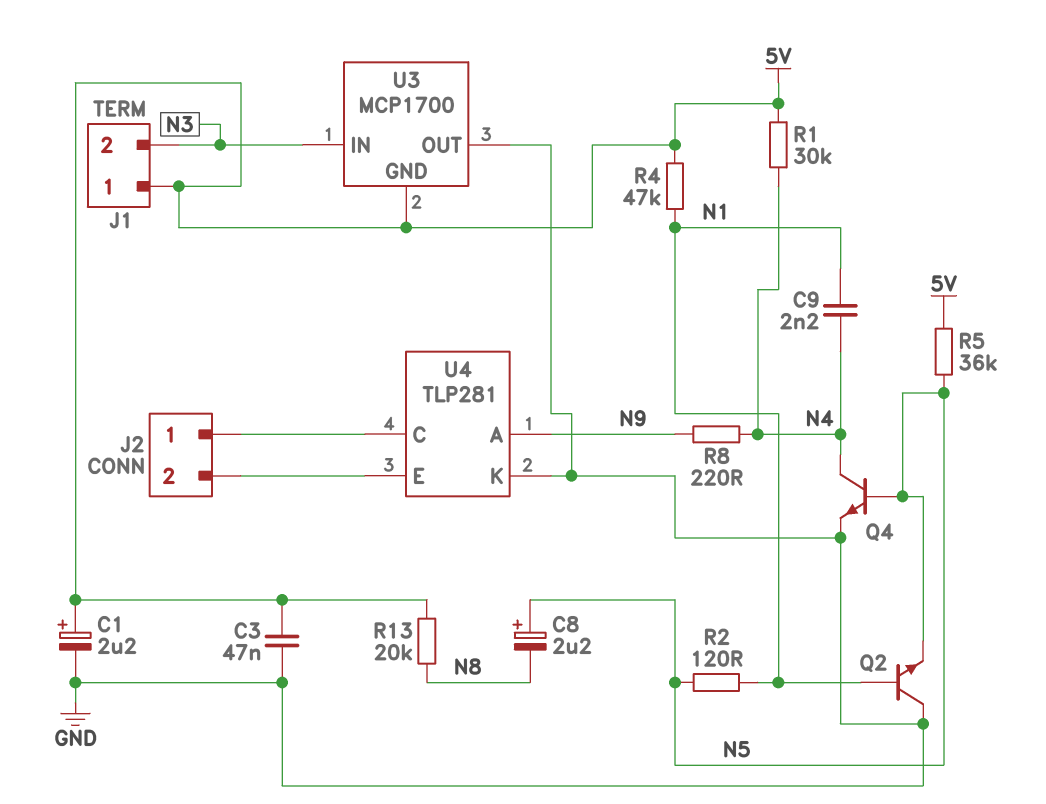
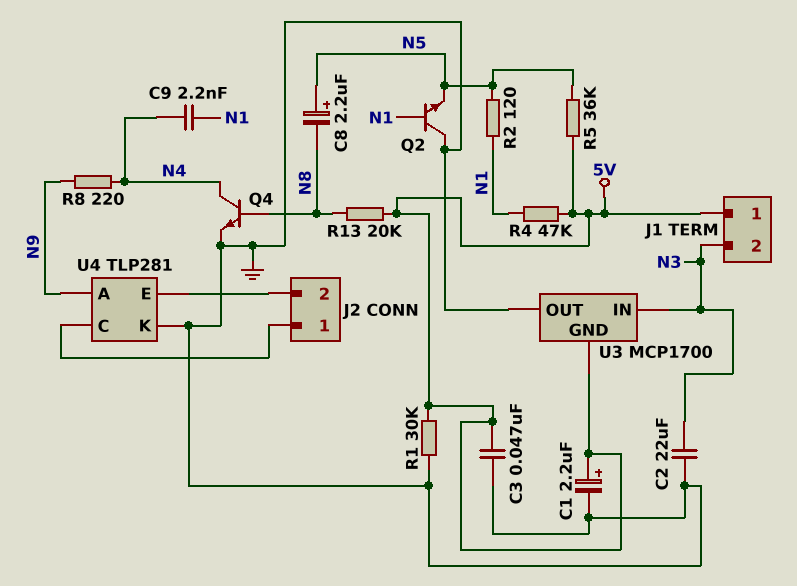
C2: none -> 22uF (GND, N3)
Q4: NPN (B N5, C N4, E GND) -> NPN (B N8, C N4, E GND)
R1: 30k (5V, N4) -> 30k (5V, GND)

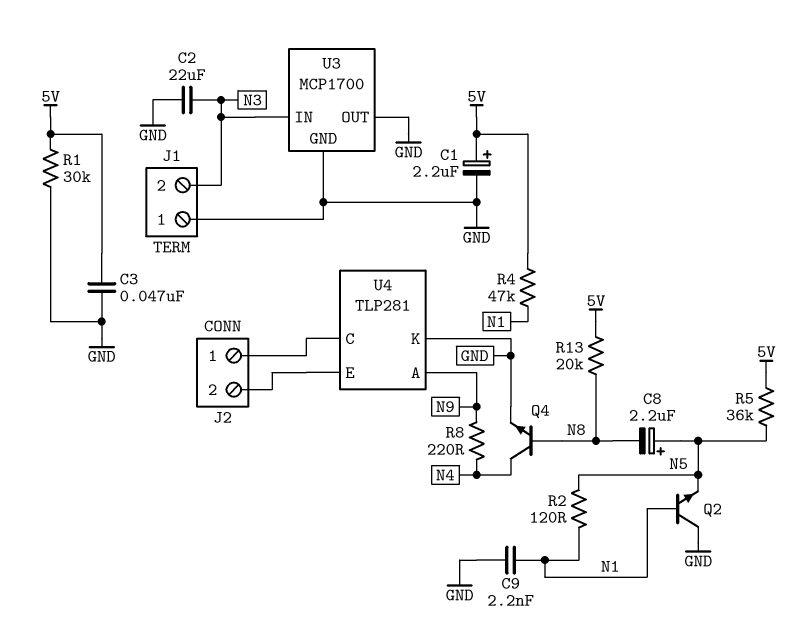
C9: 2.2nF (N1, N4) -> 2.2nF (GND, N1)
J1 pin 1: 5V -> GND
U3 pin GND: 5V -> GND

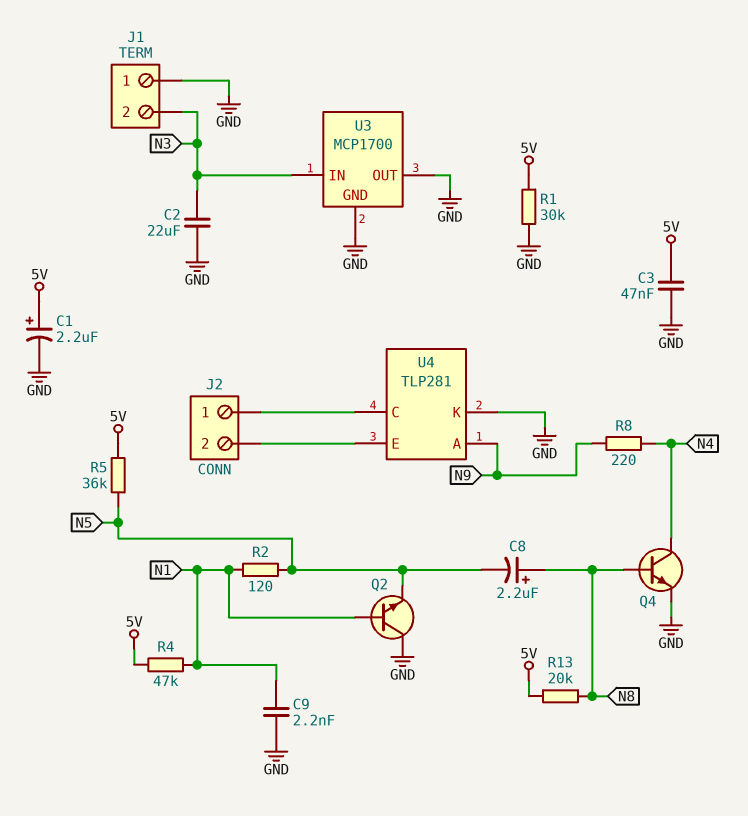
C8: 2.2uF (plus N5, minus N8) -> 2.2uF (plus N8, minus N5)

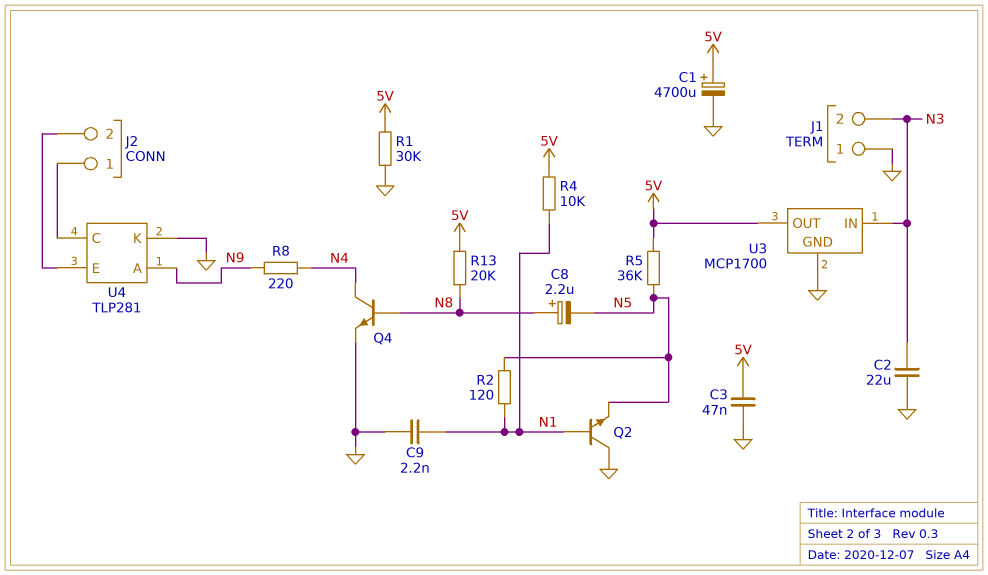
C1: 2.2uF (plus 5V, minus GND) -> 4700uF (plus 5V, minus GND)
R4: 47k (5V, N1) -> 10k (5V, N1)
U3 pin OUT: GND -> 5V

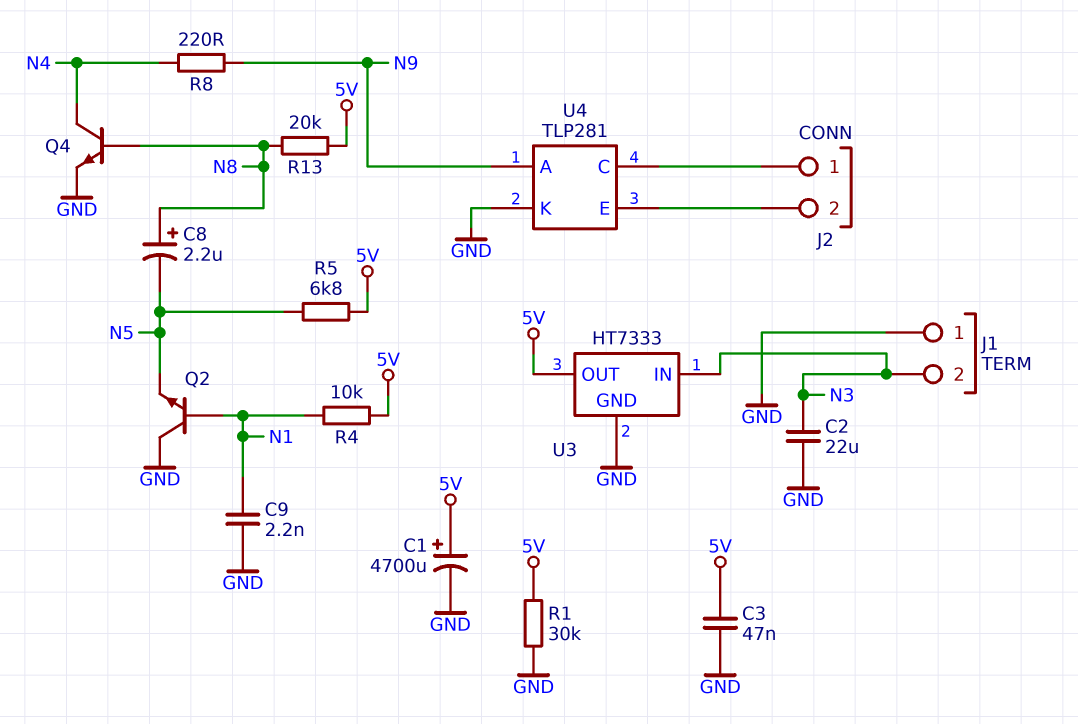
R2: 120 (N1, N5) -> none
R5: 36k (5V, N5) -> 6.8k (5V, N5)
U3: MCP1700 -> HT7333

